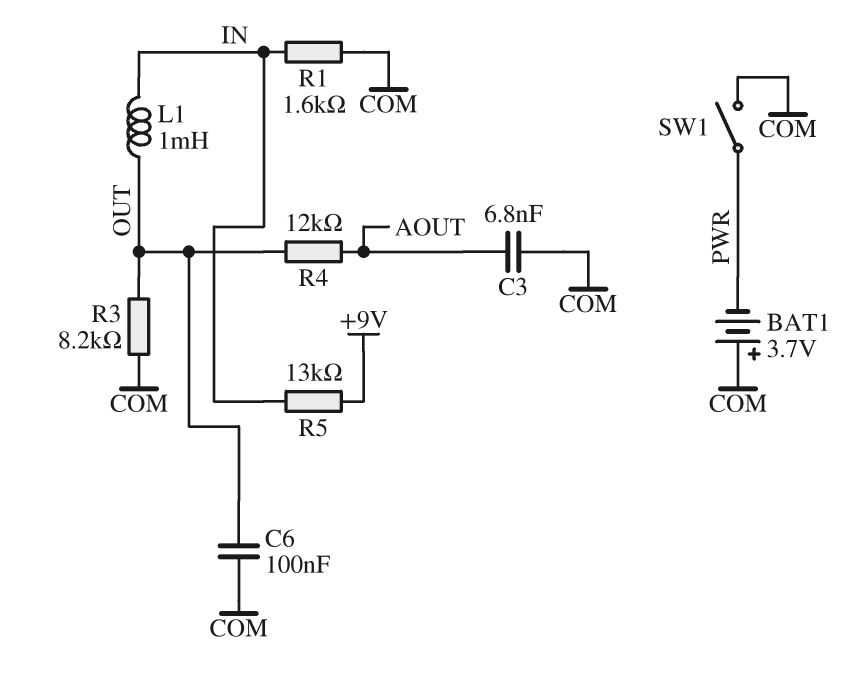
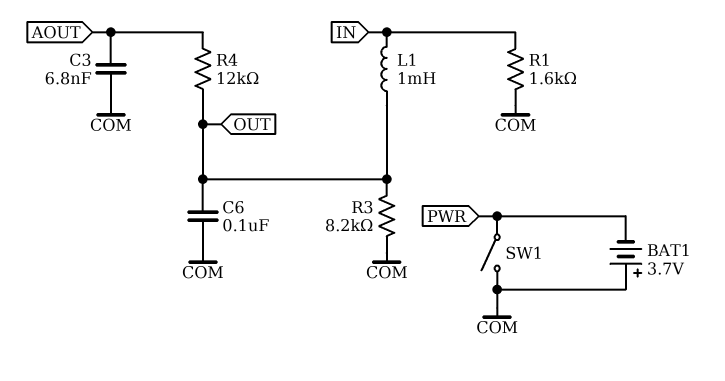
R5: 13k (+9V, IN) -> none

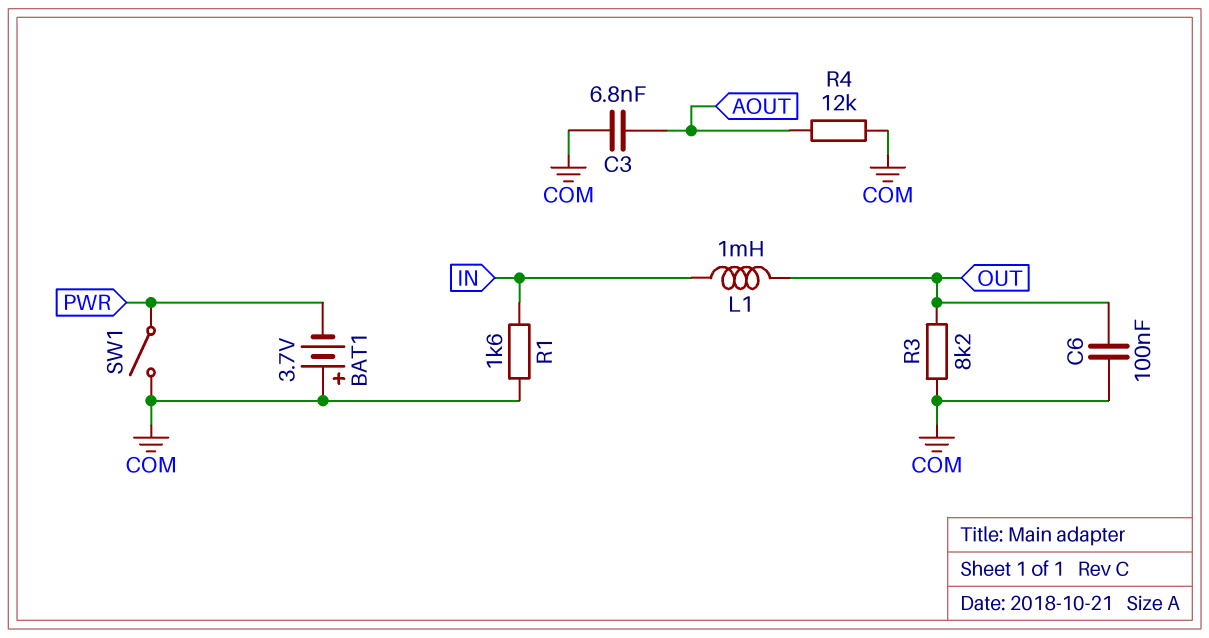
R4: 12k (AOUT, OUT) -> 12k (AOUT, COM)

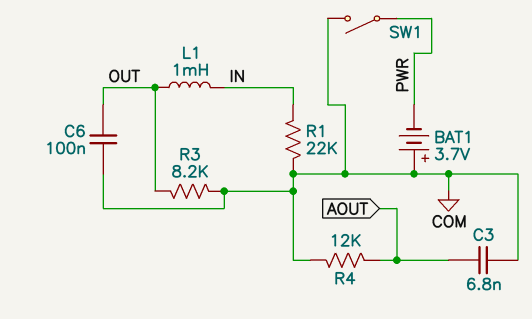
R1: 1.6k (COM, IN) -> 22k (COM, IN)

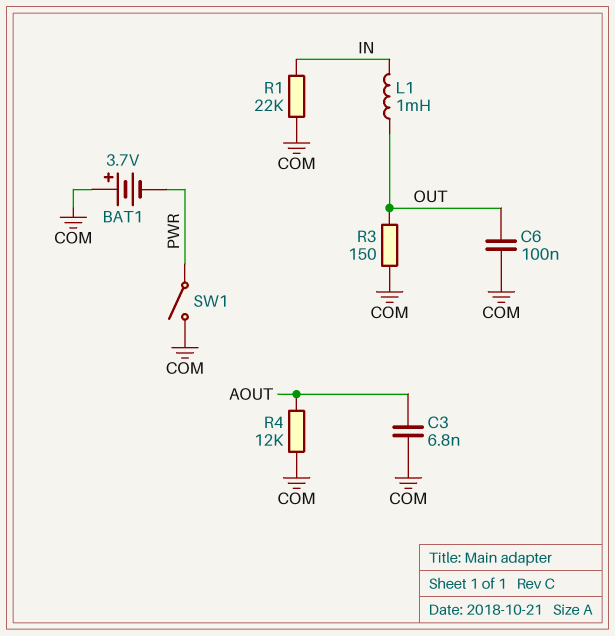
R3: 8.2k (COM, OUT) -> 150 (COM, OUT)

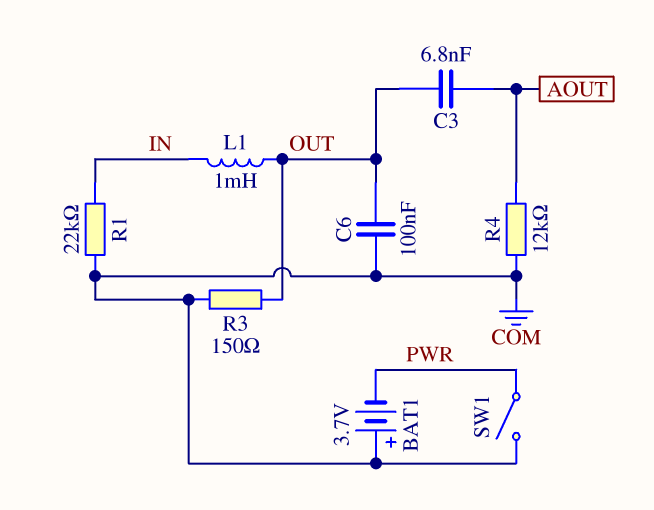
C3: 6.8nF (AOUT, COM) -> 6.8nF (AOUT, OUT)

